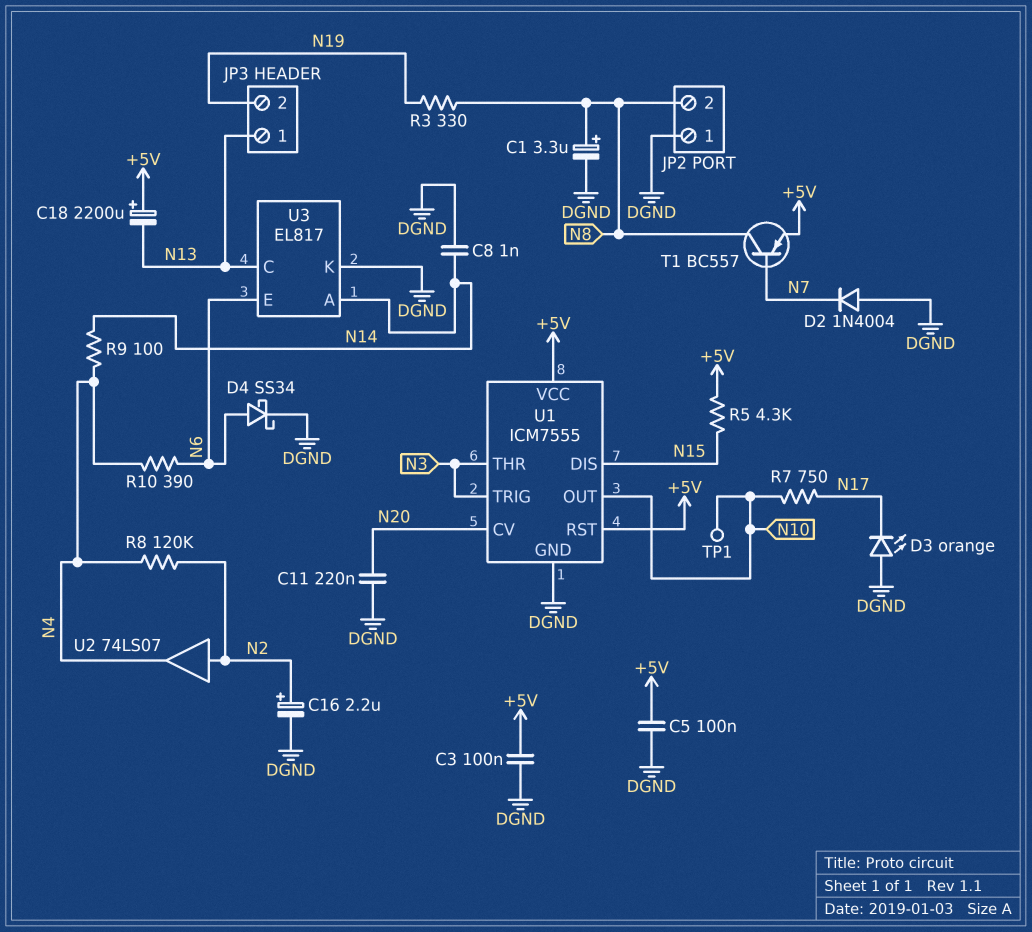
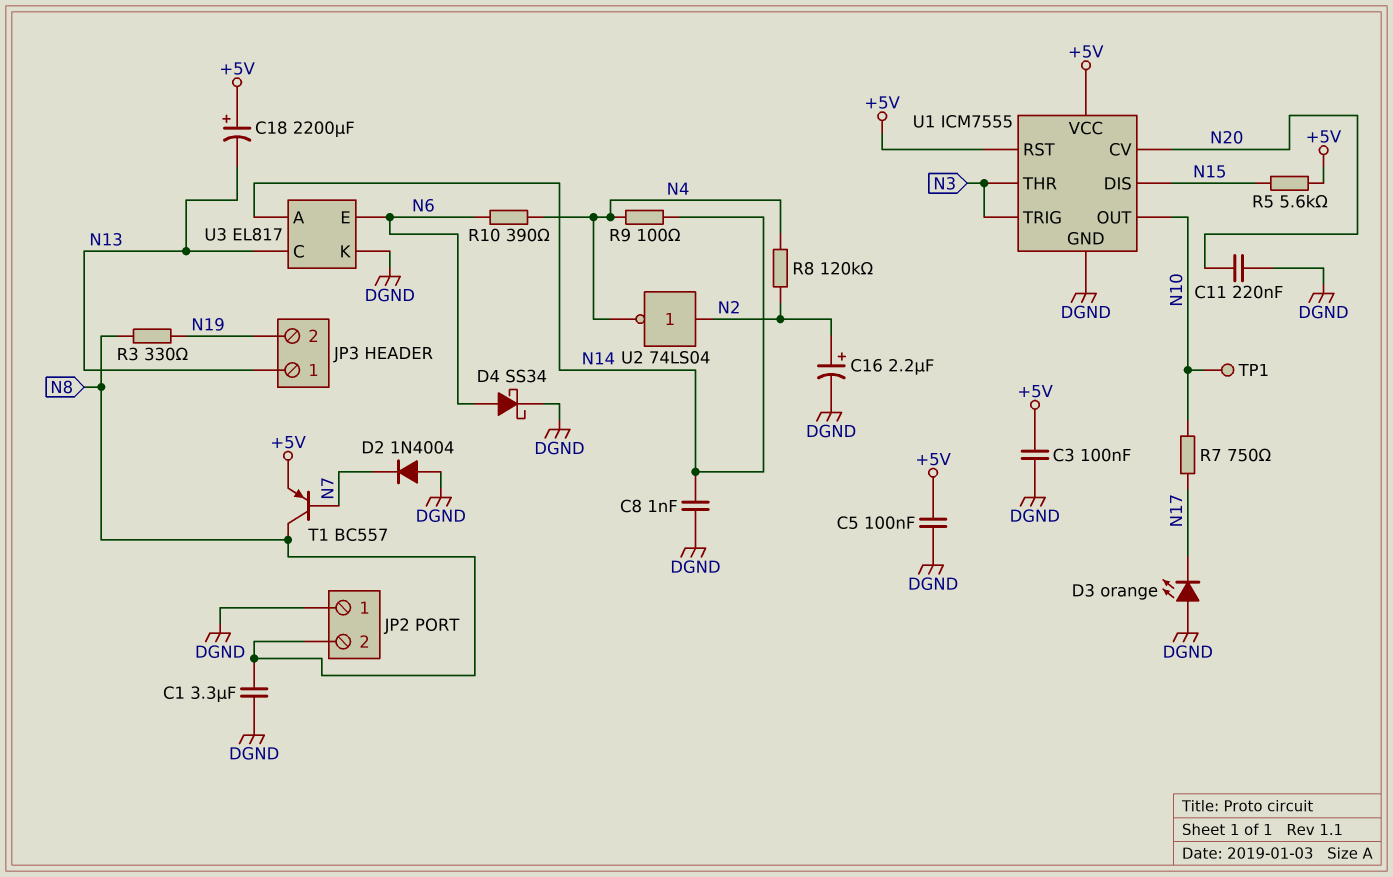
C1: 3.3uF (plus N8, minus DGND) -> 3.3uF (DGND, N8)
R5: 4.3k (+5V, N15) -> 5.6k (+5V, N15)
U2: buffer 74LS07 (in N2, out N4) -> NOT 74LS04 (in N2, out N4)

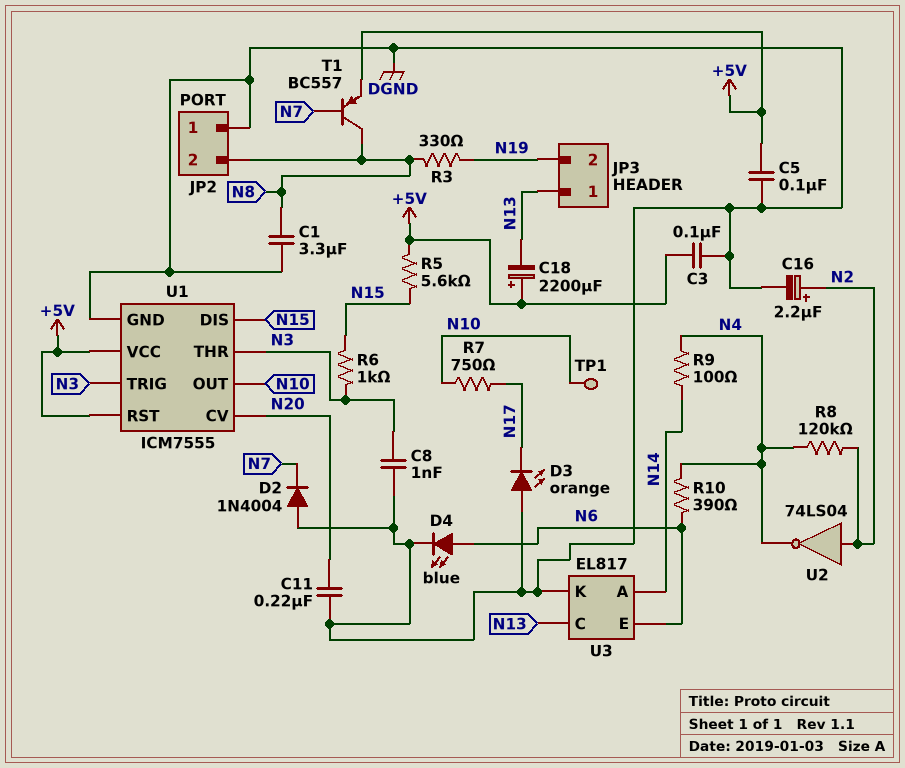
C8: 1nF (DGND, N14) -> 1nF (DGND, N3)
D4: schottky SS34 (A N6, K DGND) -> LED blue (A N6, K DGND)
R6: none -> 1k (N3, N15)

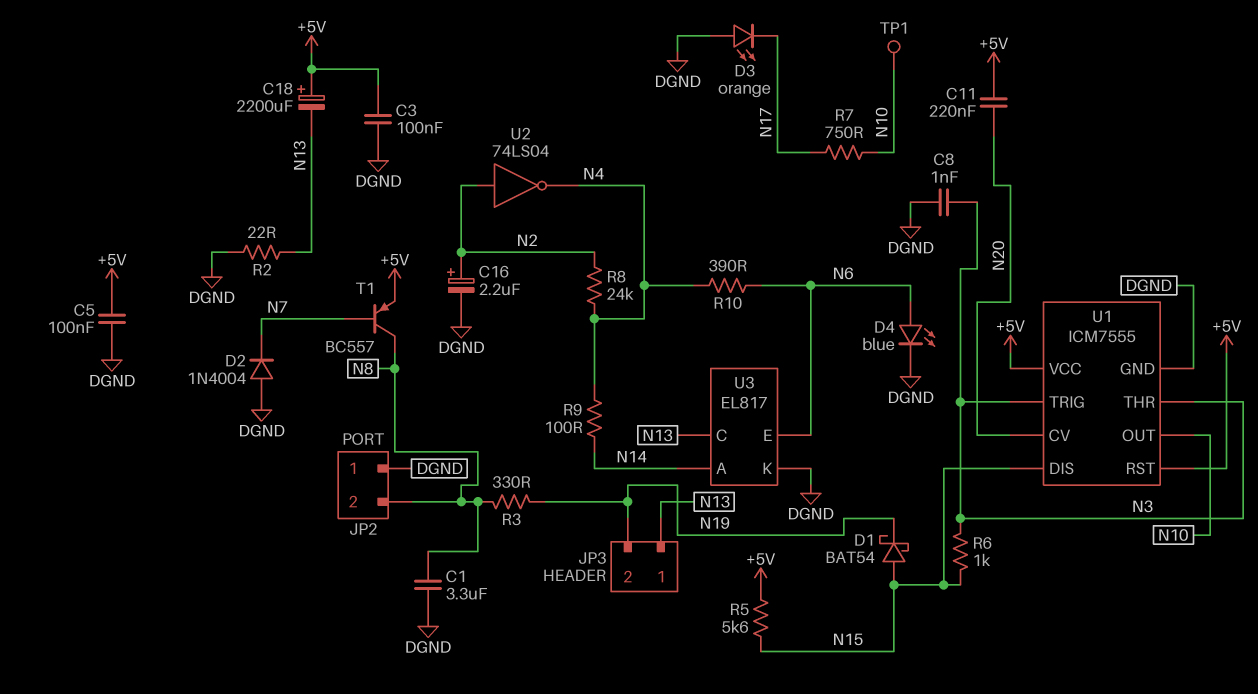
C11: 220nF (DGND, N20) -> 220nF (+5V, N20)
D1: none -> schottky BAT54 (A N15, K N19)
R2: none -> 22 (DGND, N13)
R8: 120k (N2, N4) -> 24k (N2, N4)

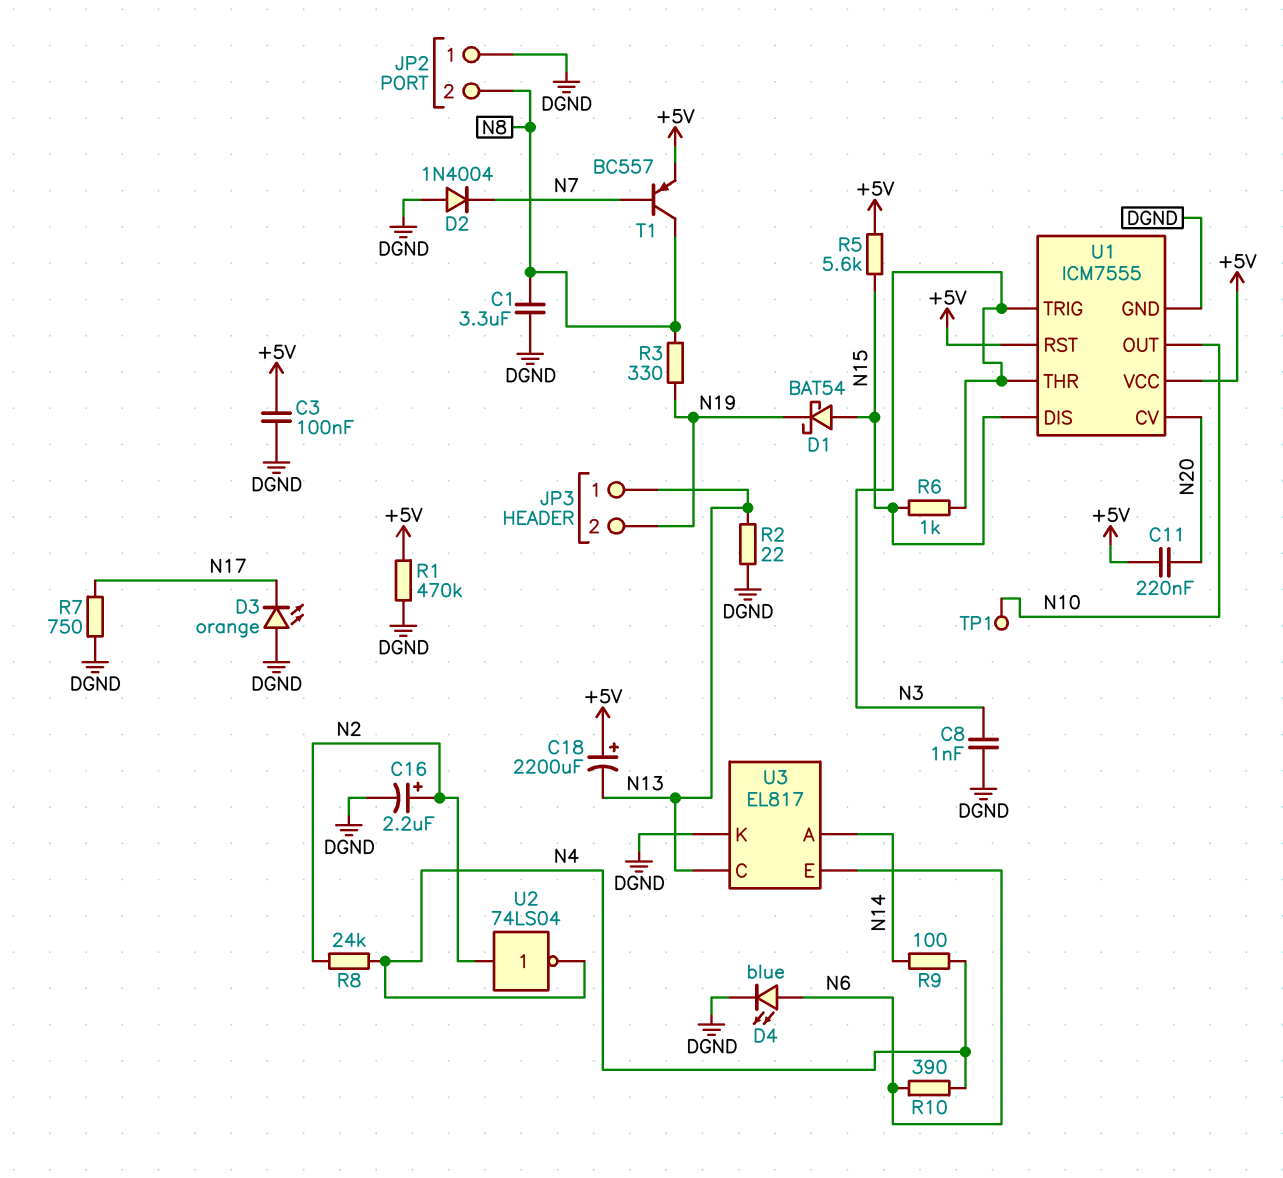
C5: 100nF (+5V, DGND) -> none
R1: none -> 470k (+5V, DGND)
R7: 750 (N10, N17) -> 750 (DGND, N17)

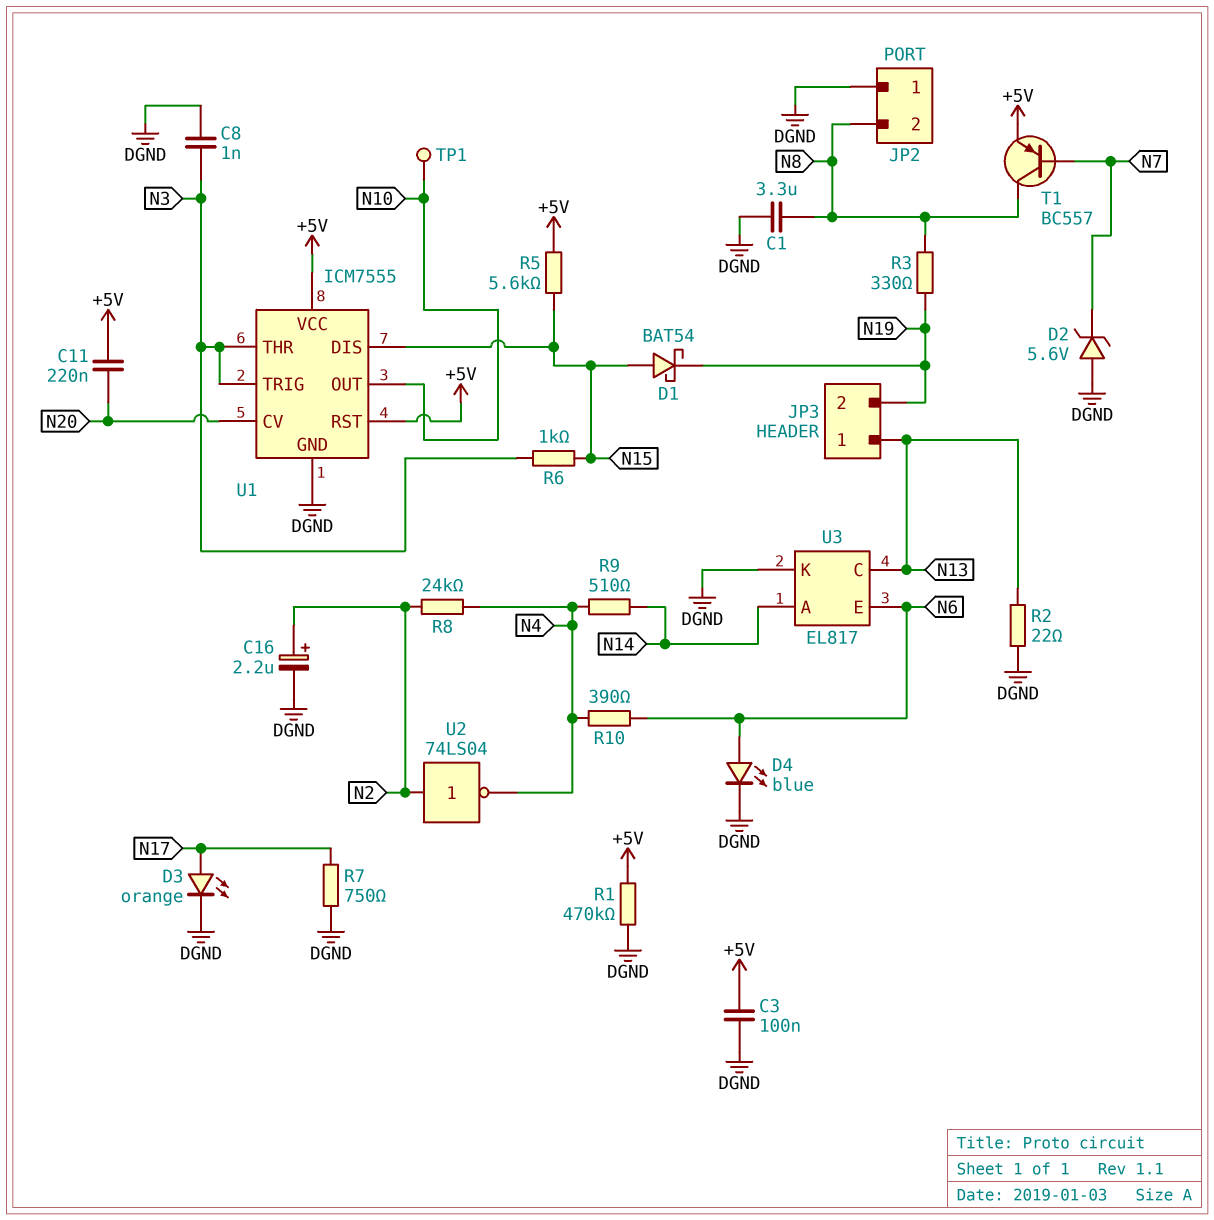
C18: 2200uF (plus +5V, minus N13) -> none
D2: diode 1N4004 (A DGND, K N7) -> zener 5.6V (A DGND, K N7)
D3: LED orange (A DGND, K N17) -> LED orange (A N17, K DGND)
R9: 100 (N4, N14) -> 510 (N4, N14)

